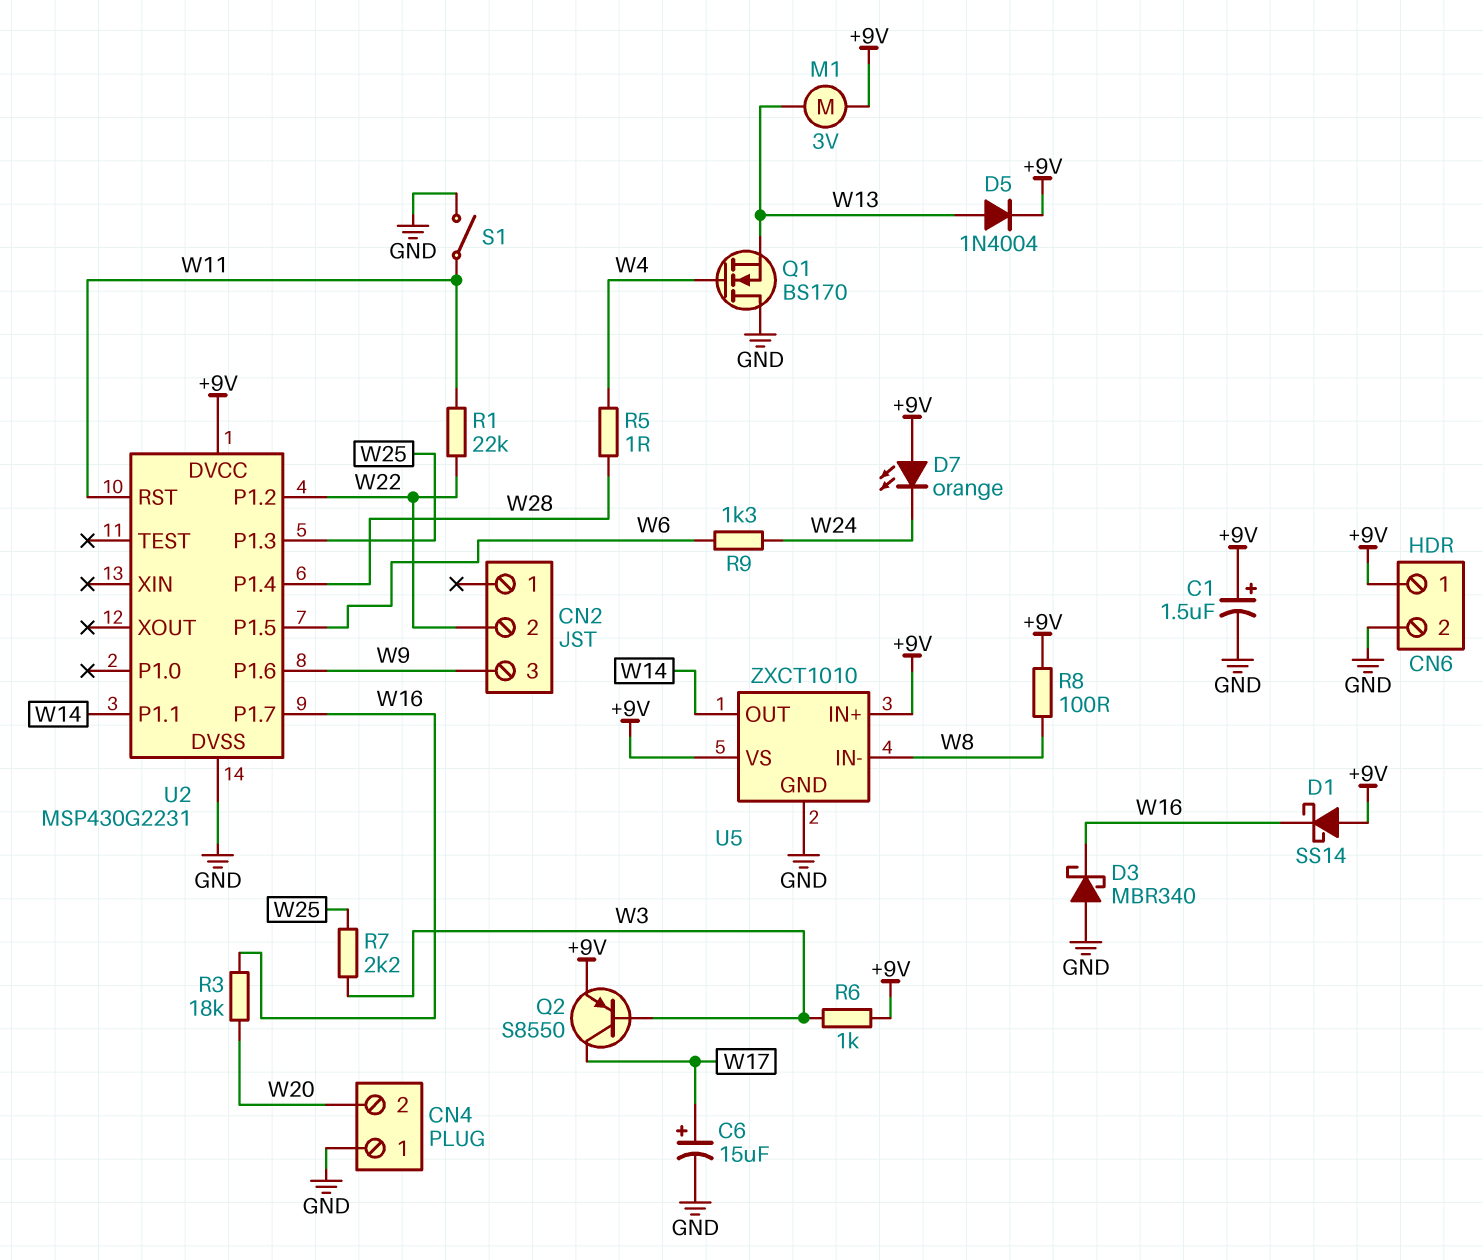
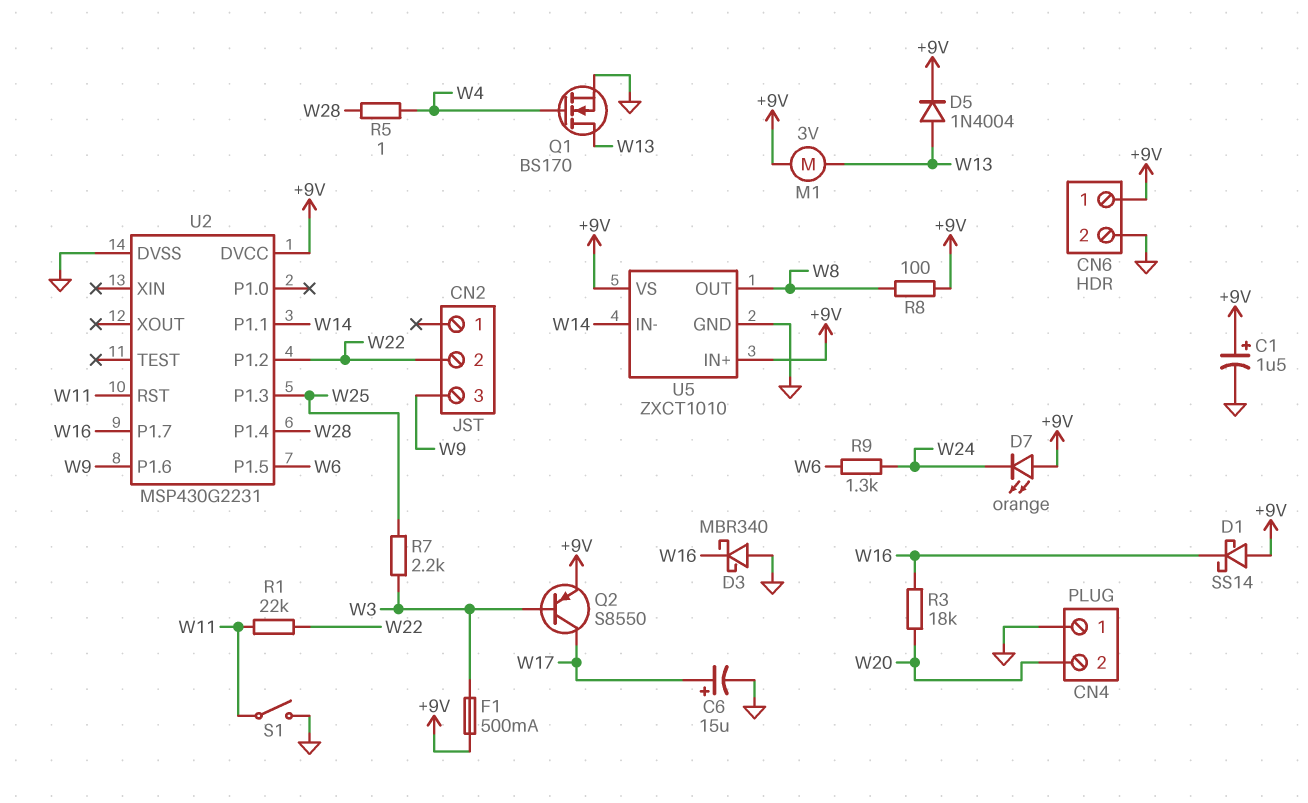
F1: none -> 500mA (+9V, W3)
Q1: NMOS BS170 (G W4, D GND, S W13) -> NMOS BS170 (G W4, D W13, S GND)
R6: 1k (+9V, W3) -> none
U5 pin IN-: W8 -> W14
U5 pin OUT: W14 -> W8

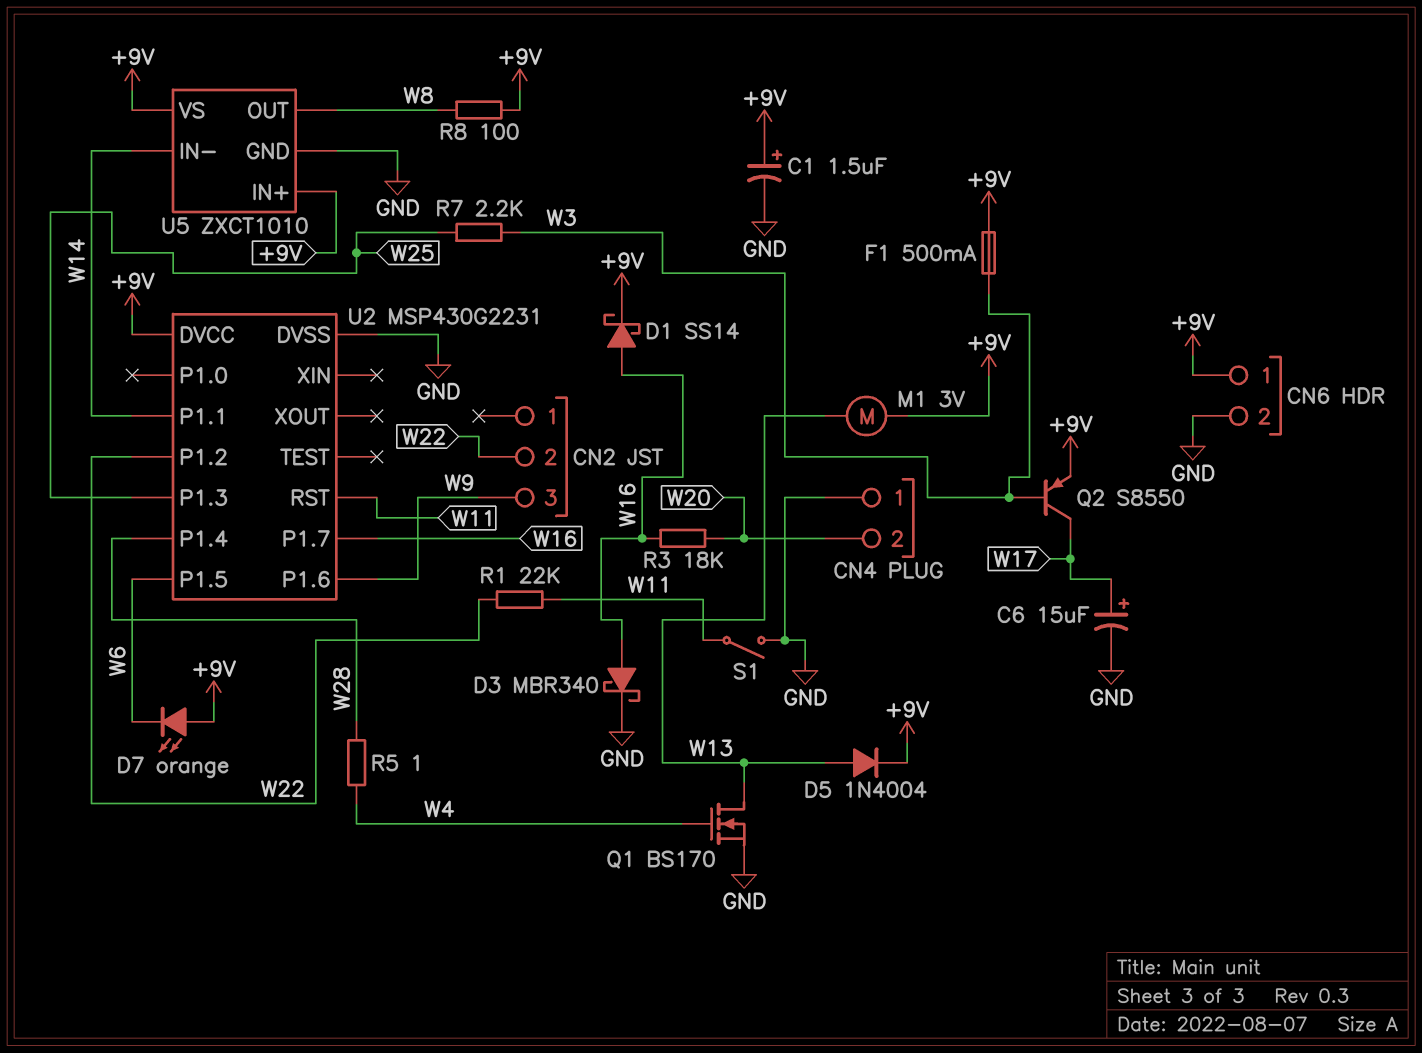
D1: schottky SS14 (A +9V, K W16) -> schottky SS14 (A W16, K +9V)
D3: schottky MBR340 (A GND, K W16) -> schottky MBR340 (A W16, K GND)
D7: LED orange (A +9V, K W24) -> LED orange (A +9V, K W6)
R9: 1.3k (W6, W24) -> none

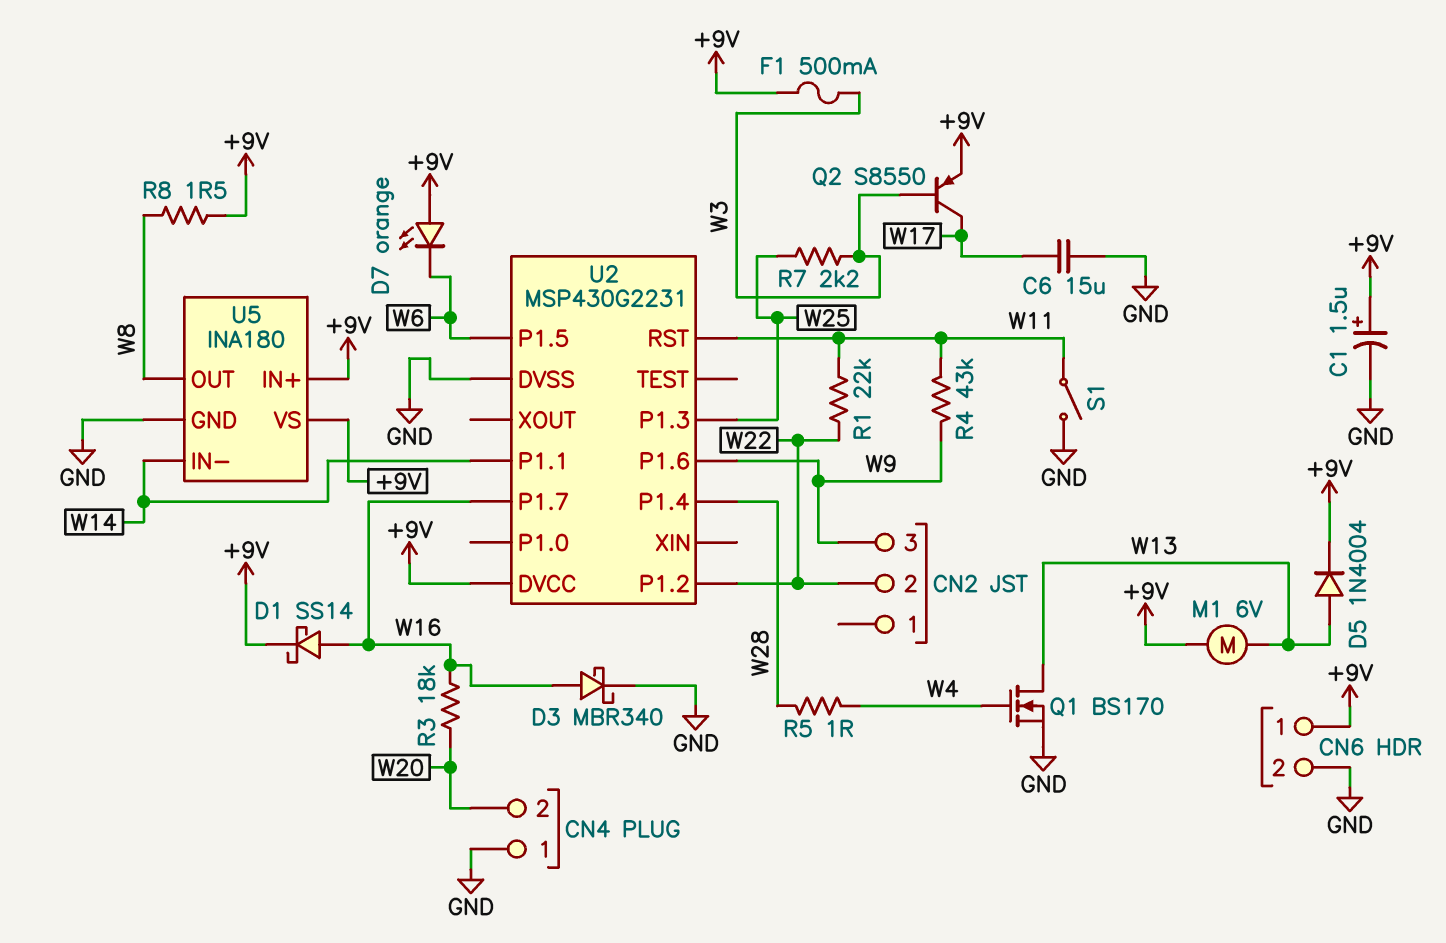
C6: 15uF (plus W17, minus GND) -> 15uF (GND, W17)
M1: motor 3V (+9V, W13) -> motor 6V (+9V, W13)
R4: none -> 43k (W9, W11)
R8: 100 (+9V, W8) -> 1.5 (+9V, W8)
U5: ZXCT1010 -> INA180

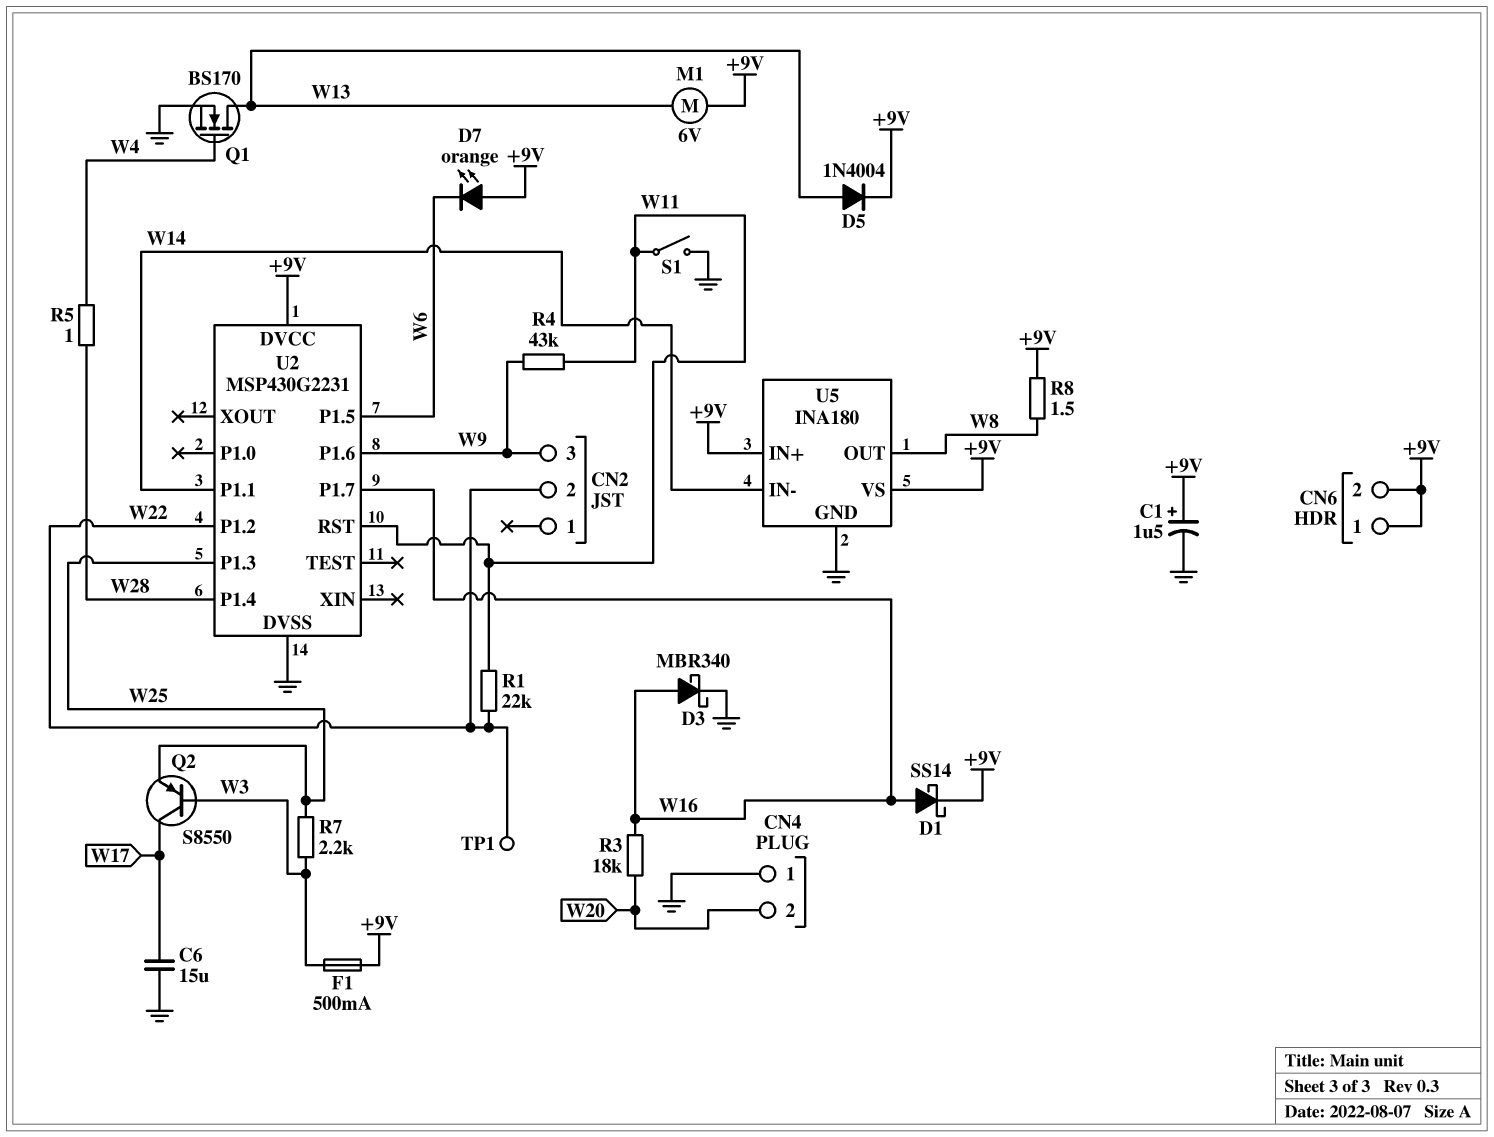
CN6 pin 2: GND -> +9V
Q2: PNP S8550 (B W3, C W17, E +9V) -> PNP S8550 (B W3, C W17, E W25)
TP1: none -> test point (W22)

